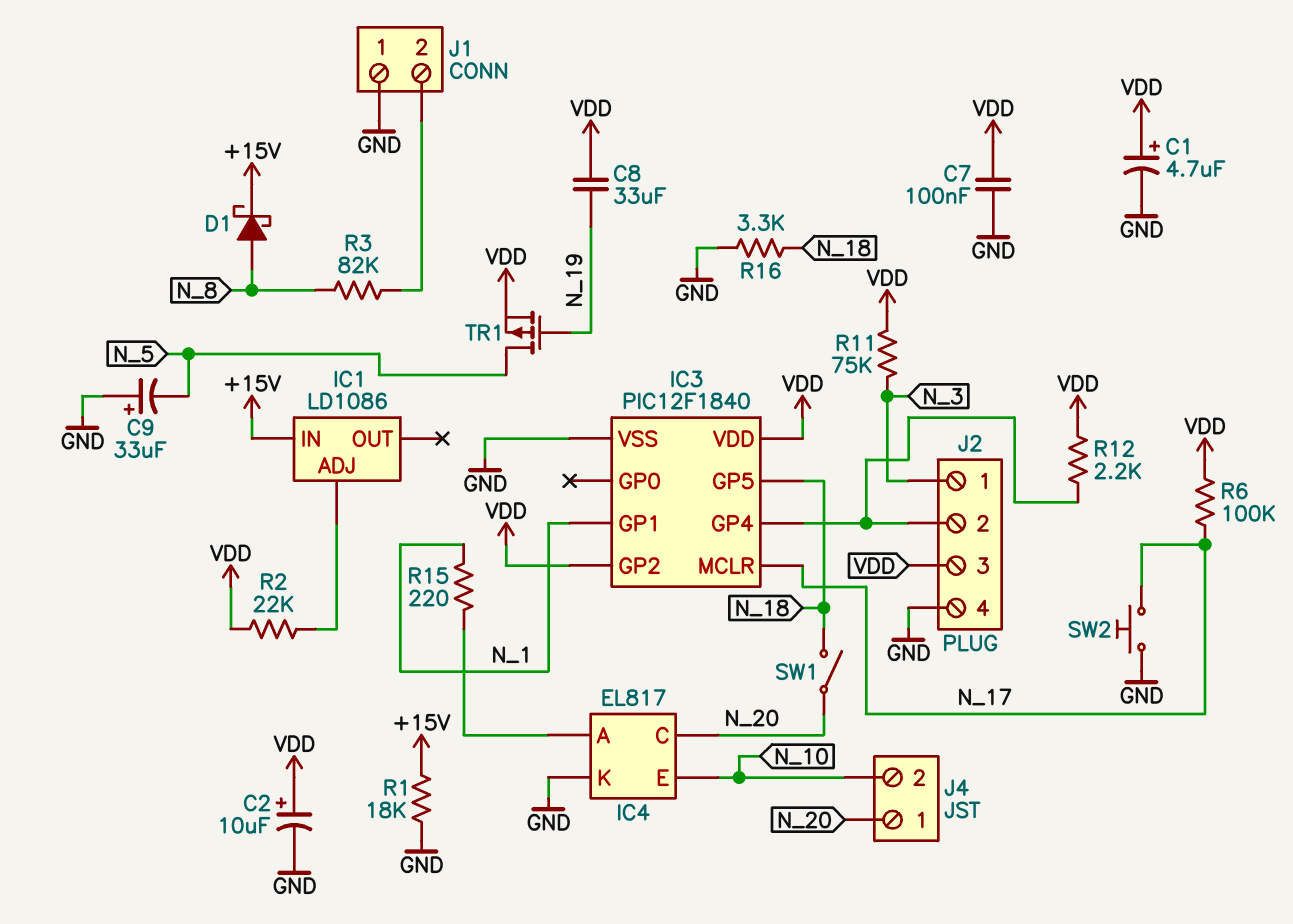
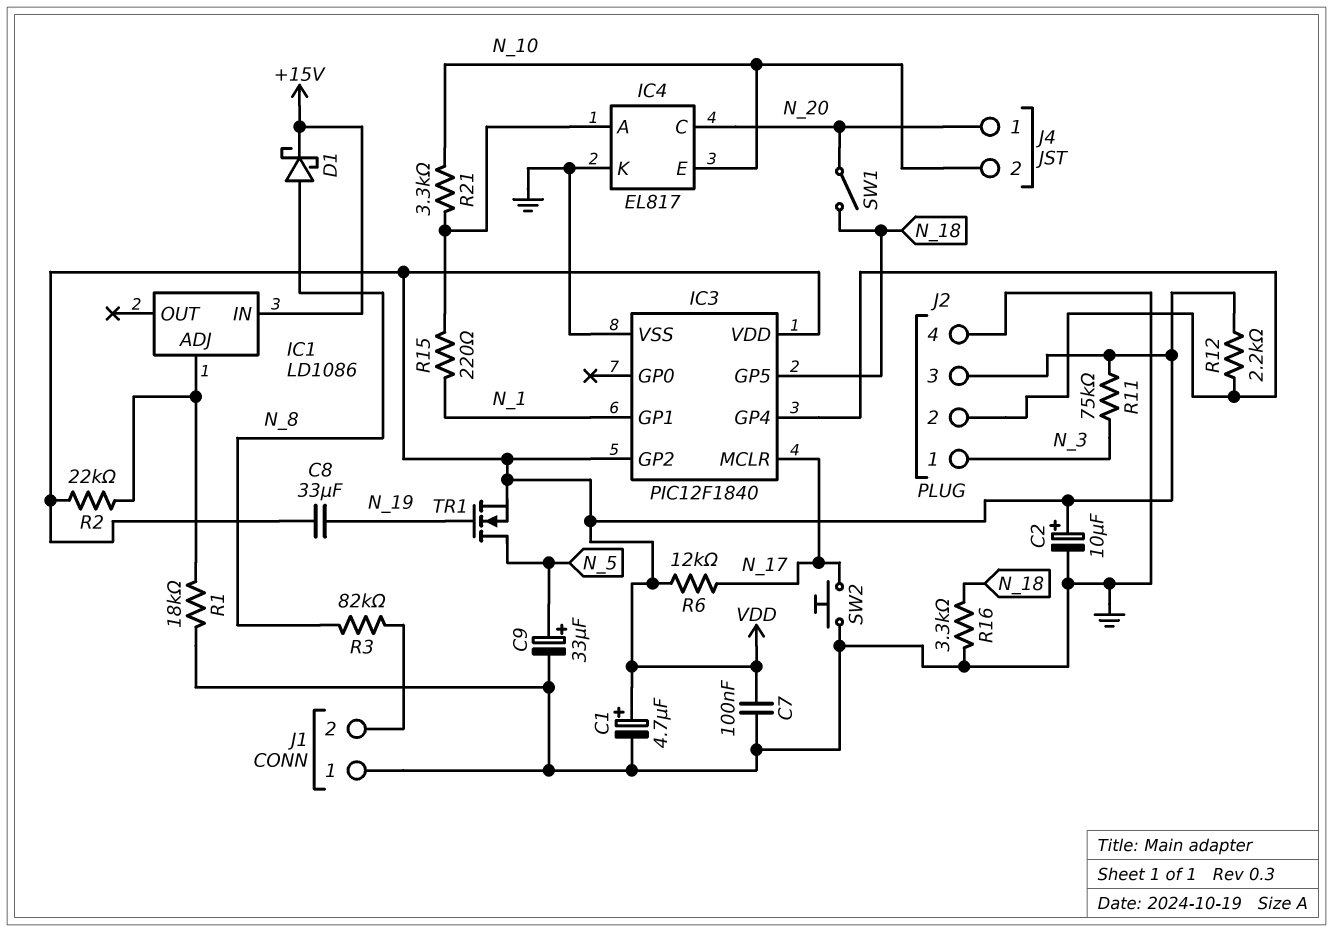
C9: 33uF (plus GND, minus N_5) -> 33uF (plus N_5, minus GND)
R1: 18k (+15V, GND) -> 18k (GND, IC1/ADJ)
R6: 100k (N_17, VDD) -> 12k (N_17, VDD)
R21: none -> 3.3k (IC4/A, N_10)
TR1: PMOS (G N_19, D N_5, S VDD) -> NMOS (G N_19, D N_5, S VDD)

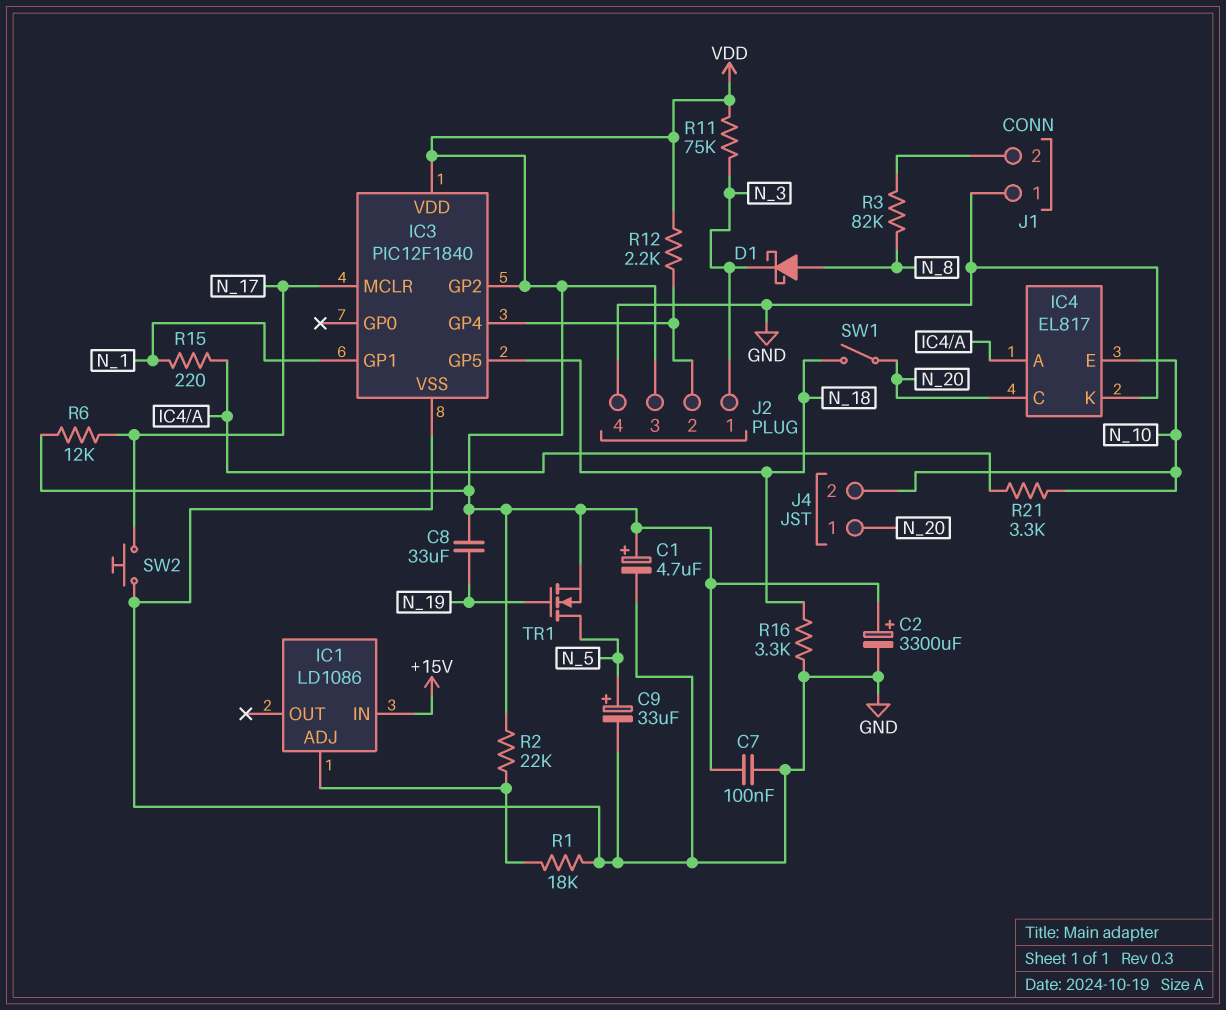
C2: 10uF (plus VDD, minus GND) -> 3300uF (plus VDD, minus GND)
D1: schottky (A N_8, K +15V) -> schottky (A N_8, K N_3)

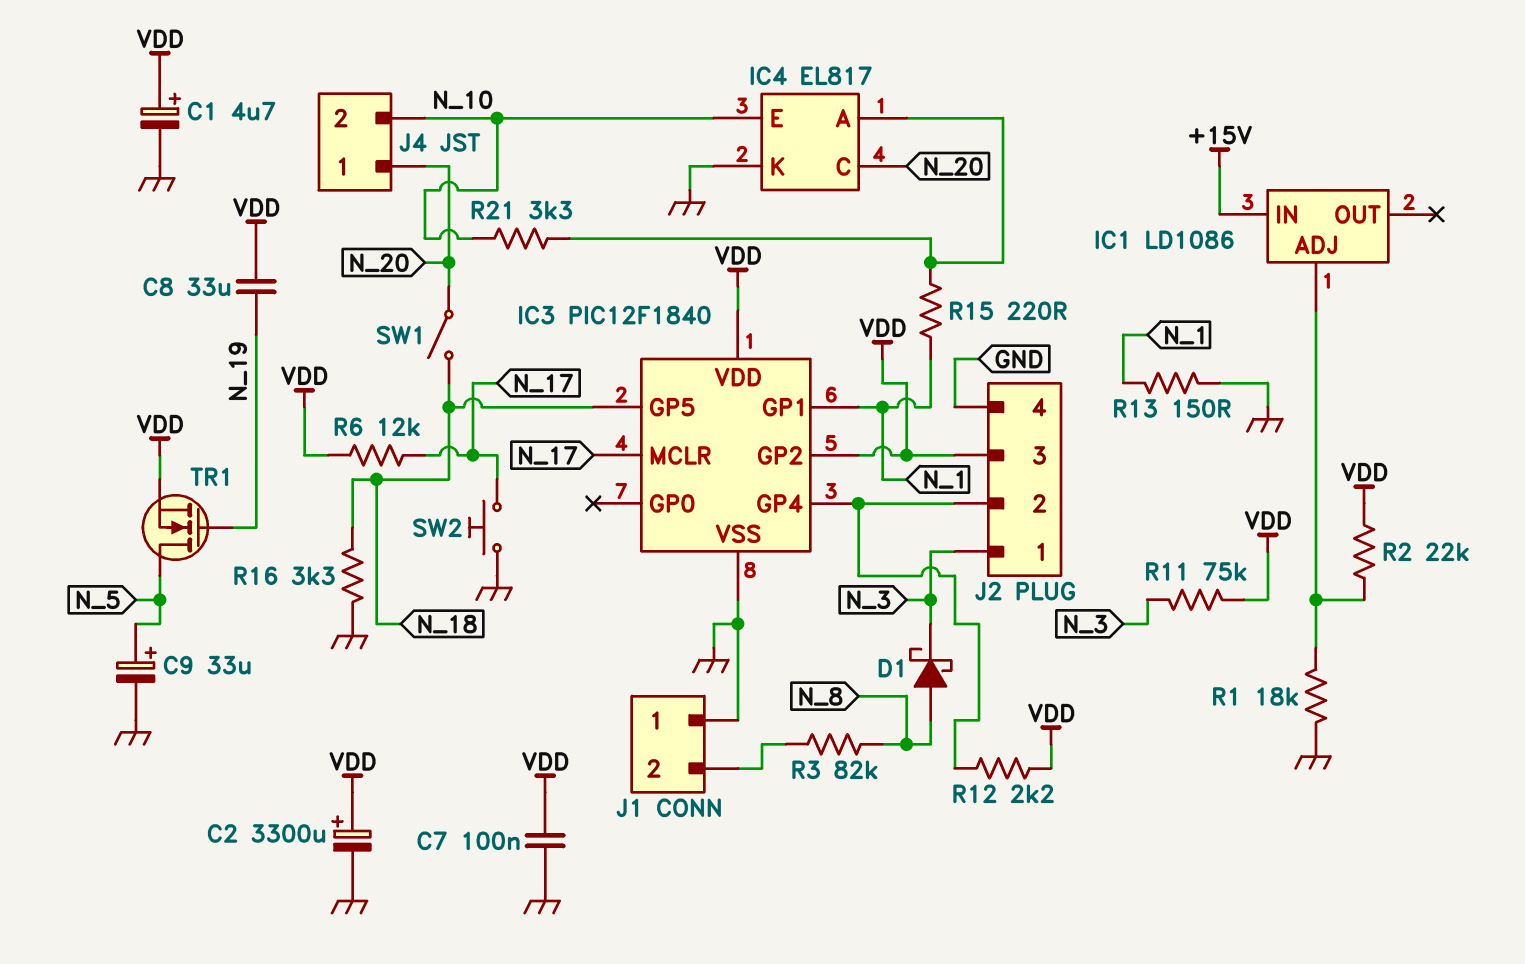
R13: none -> 150 (GND, N_1)

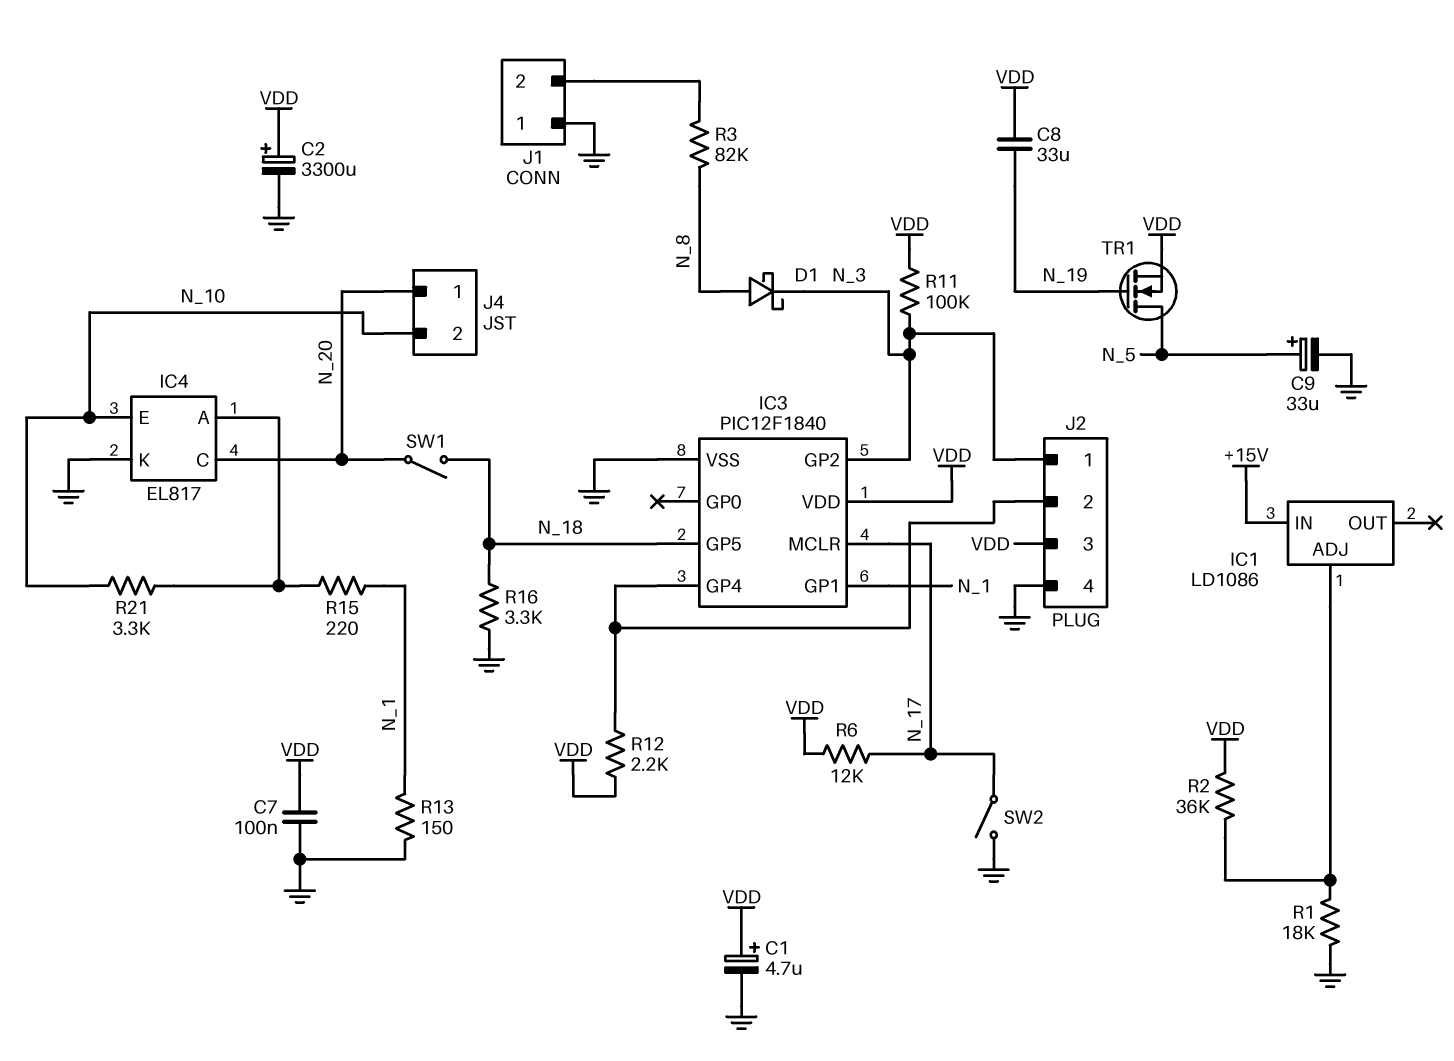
IC3 pin GP2: VDD -> N_3
R2: 22k (IC1/ADJ, VDD) -> 36k (IC1/ADJ, VDD)
R11: 75k (N_3, VDD) -> 100k (N_3, VDD)
SW2: button (GND, N_17) -> switch (GND, N_17)

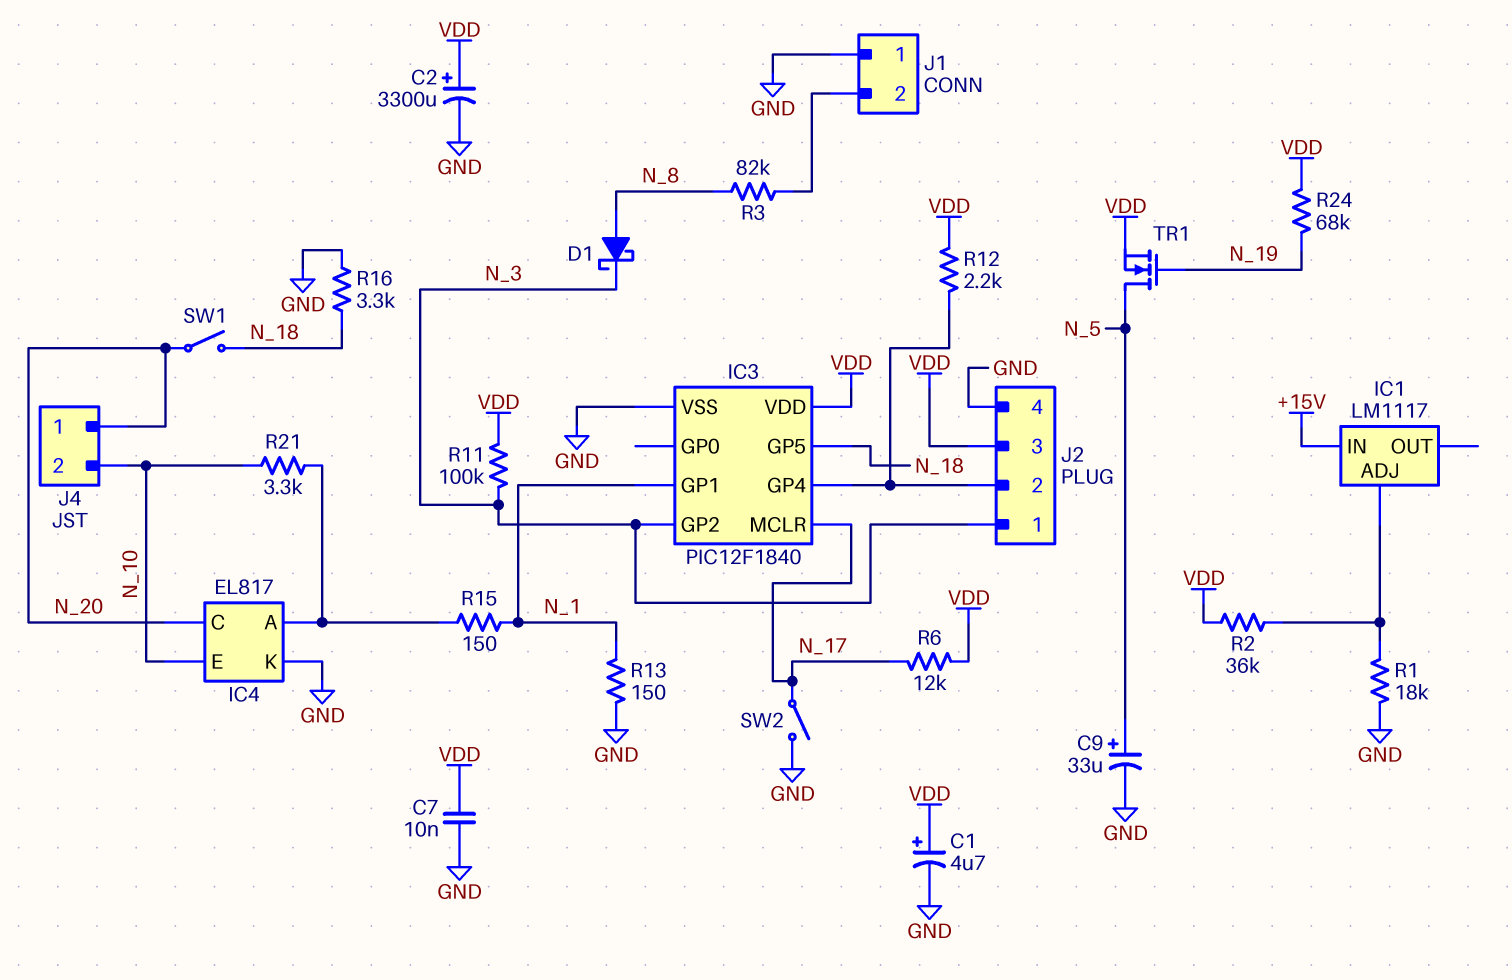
C7: 100nF (GND, VDD) -> 10nF (GND, VDD)
C8: 33uF (N_19, VDD) -> none
IC1: LD1086 -> LM1117
R15: 220 (IC4/A, N_1) -> 150 (IC4/A, N_1)
R24: none -> 68k (N_19, VDD)

